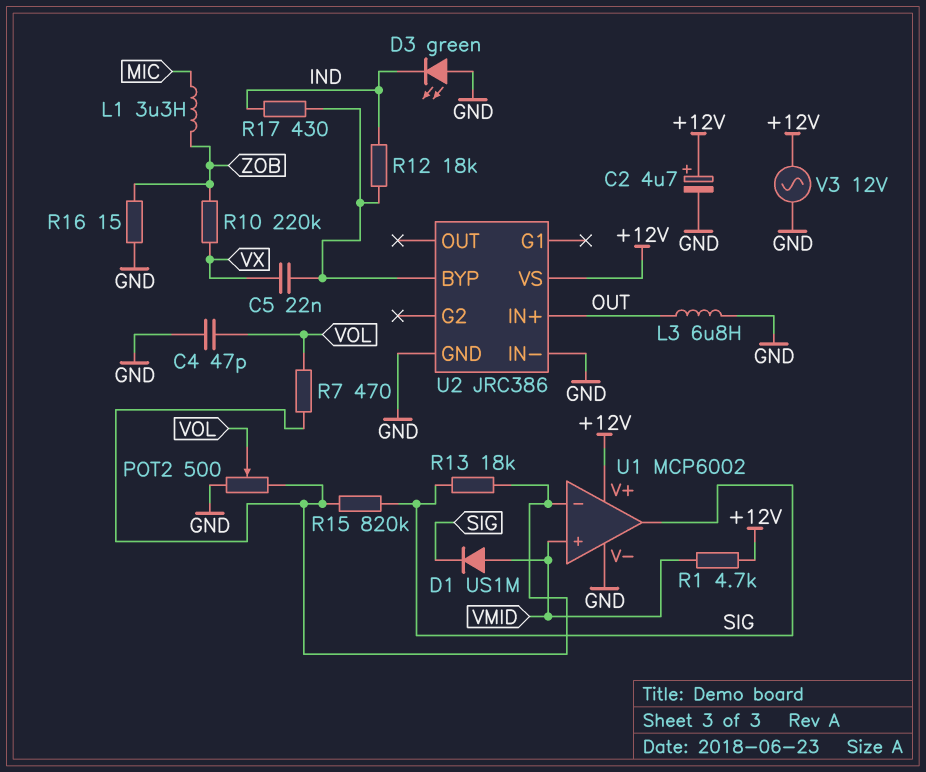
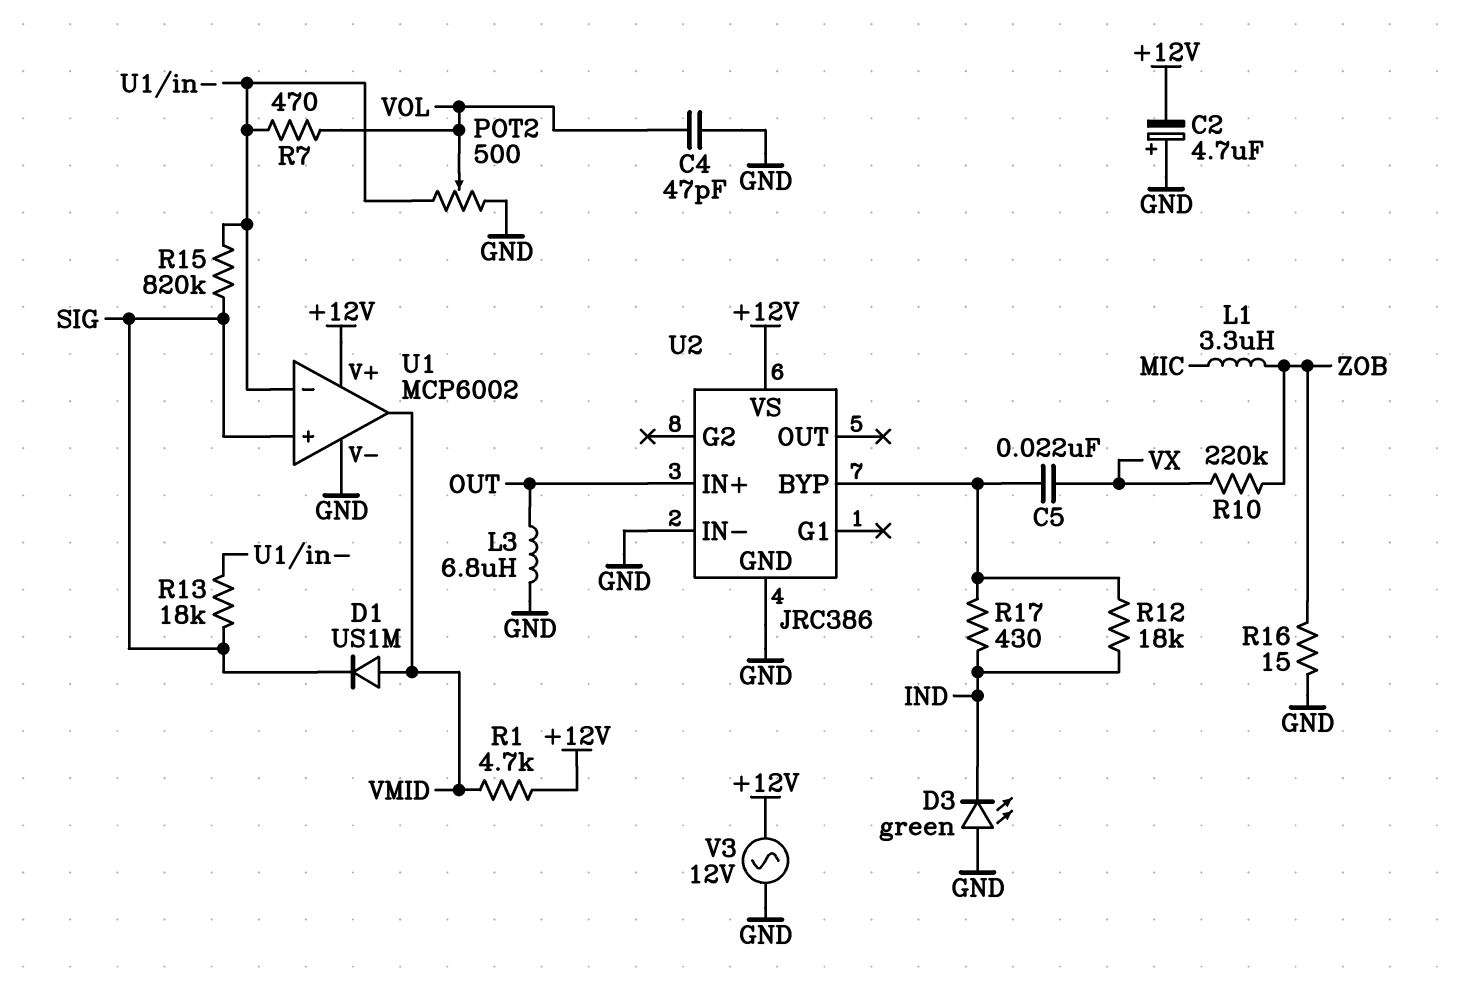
C2: 4.7uF (plus +12V, minus GND) -> 4.7uF (plus GND, minus +12V)
U1 pin in+: VMID -> SIG
U1 pin out: SIG -> VMID

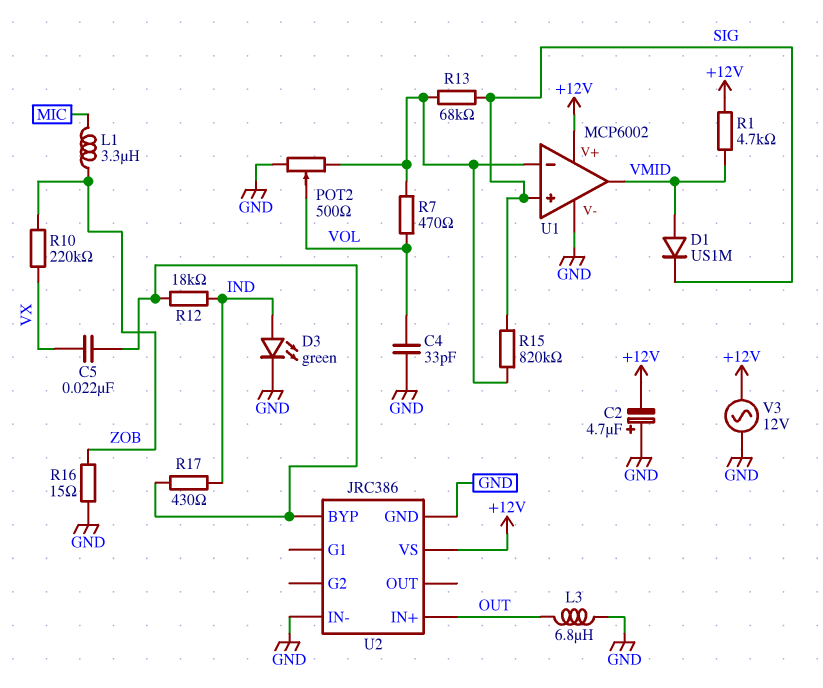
C4: 47pF (GND, VOL) -> 33pF (GND, VOL)
D3: LED green (A GND, K IND) -> LED green (A IND, K GND)
R13: 18k (SIG, U1/in-) -> 68k (SIG, U1/in-)

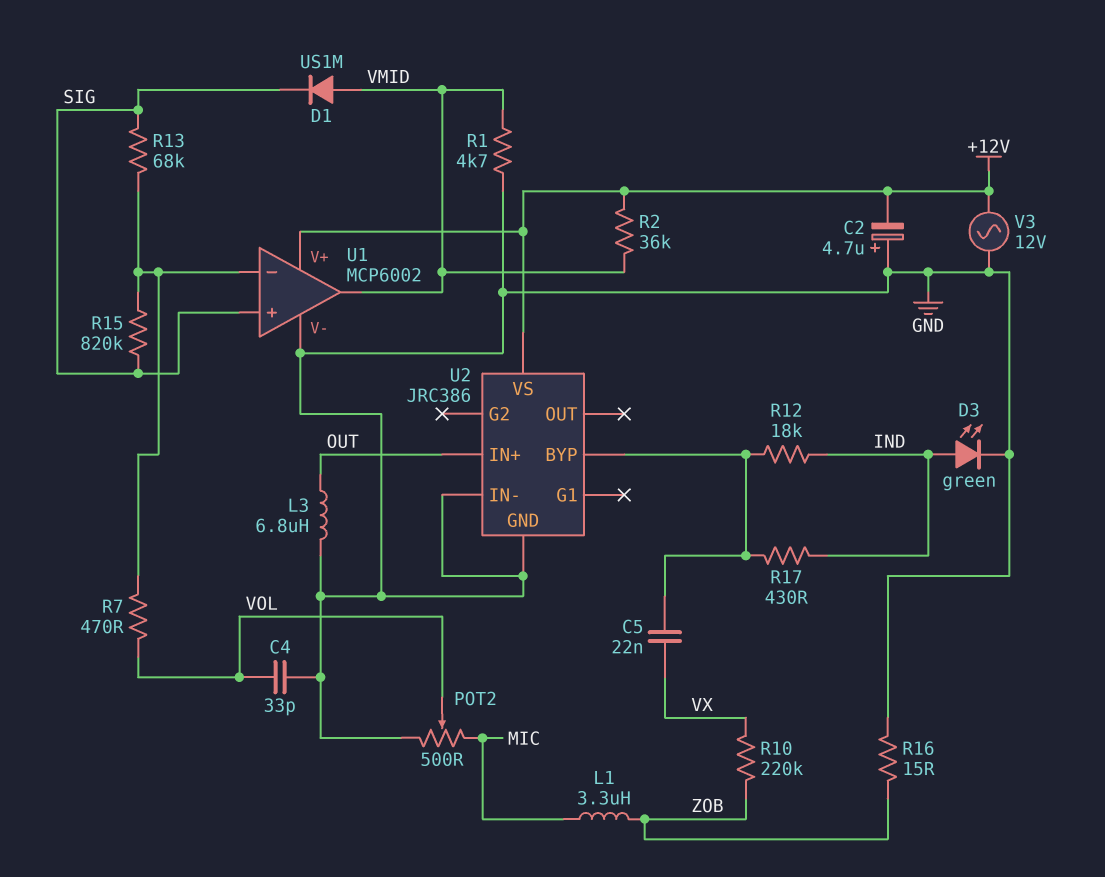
POT2: 500 (GND, U1/in-, wiper VOL) -> 500 (GND, MIC, wiper VOL)
R1: 4.7k (+12V, VMID) -> 4.7k (GND, VMID)
R2: none -> 36k (+12V, VMID)

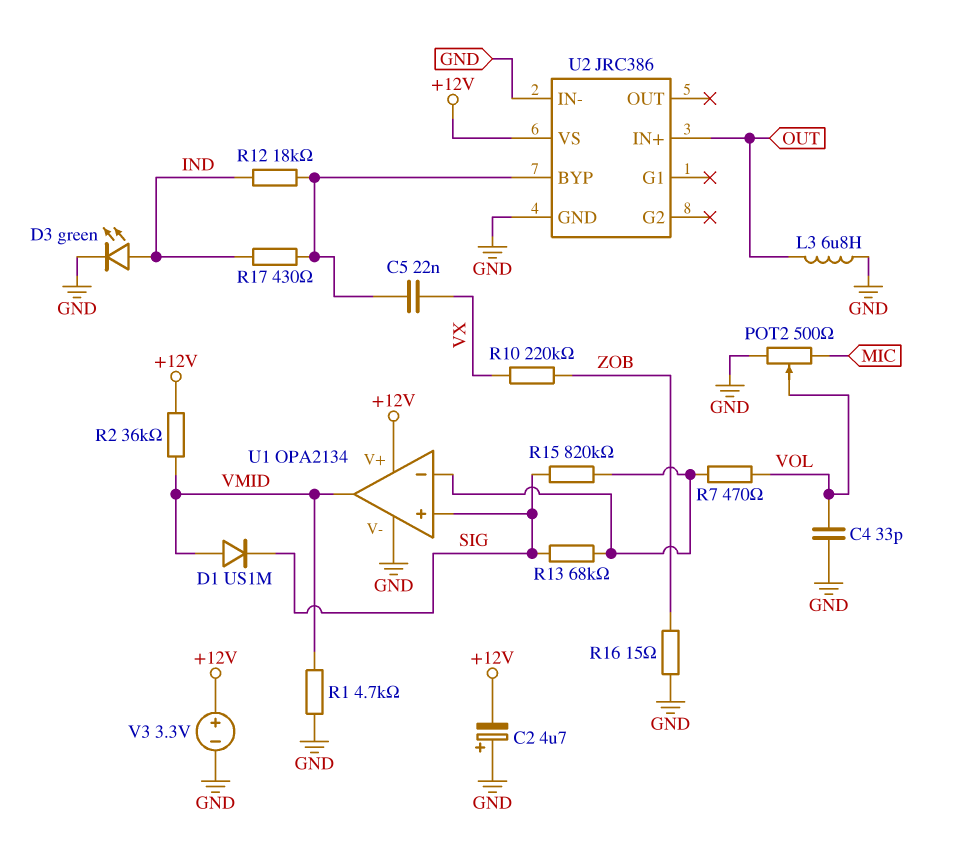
L1: 3.3uH (MIC, ZOB) -> none
U1: MCP6002 -> OPA2134
V3: AC 12V (+12V, GND) -> 3.3V (plus +12V, minus GND)

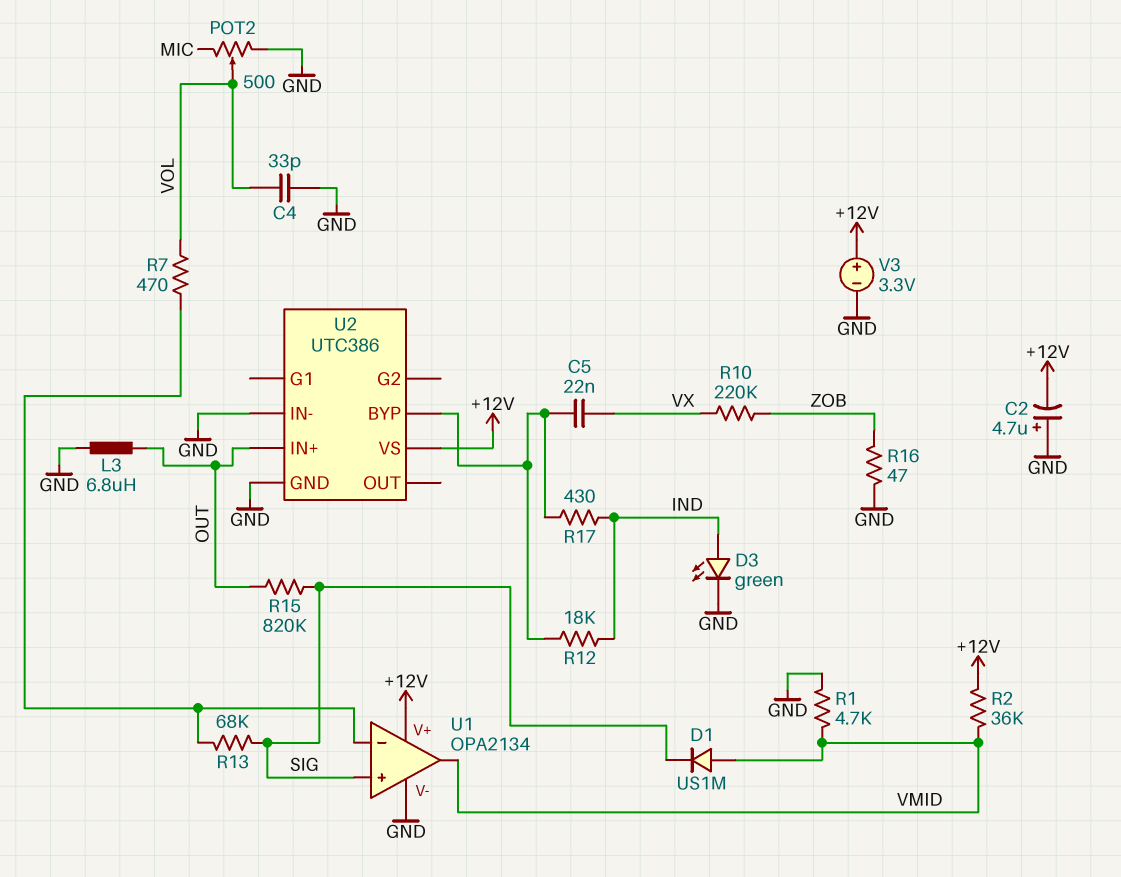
R15: 820k (SIG, U1/in-) -> 820k (OUT, SIG)
R16: 15 (GND, ZOB) -> 47 (GND, ZOB)
U2: JRC386 -> UTC386

